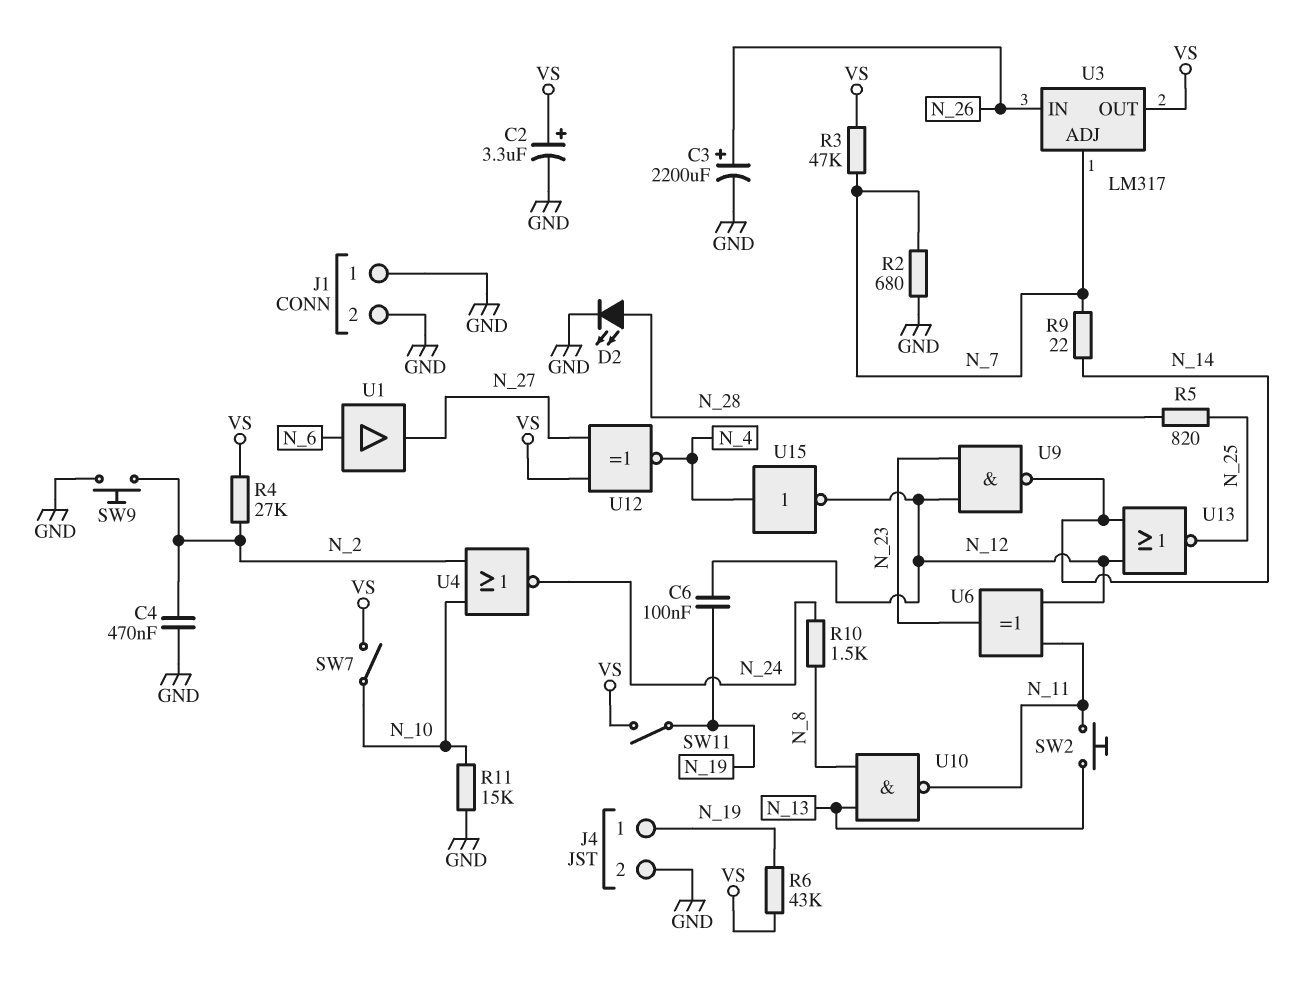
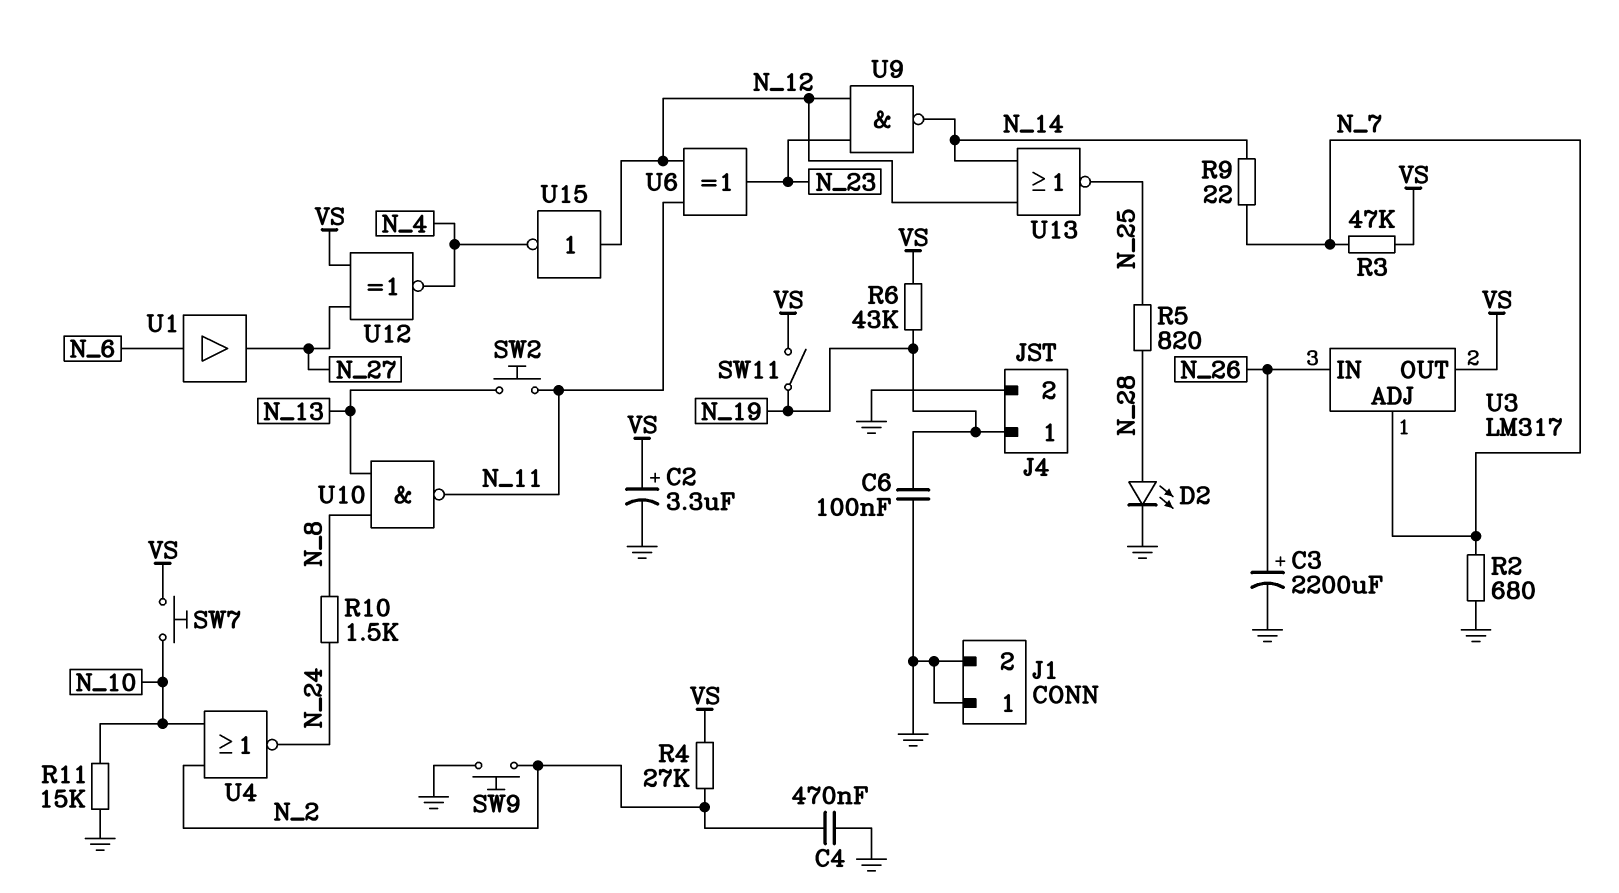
C6: 100nF (N_12, N_19) -> 100nF (GND, N_19)
SW7: switch (N_10, VS) -> button (N_10, VS)
U15: NOT (in N_4, out N_12) -> NOT (in N_12, out N_4)

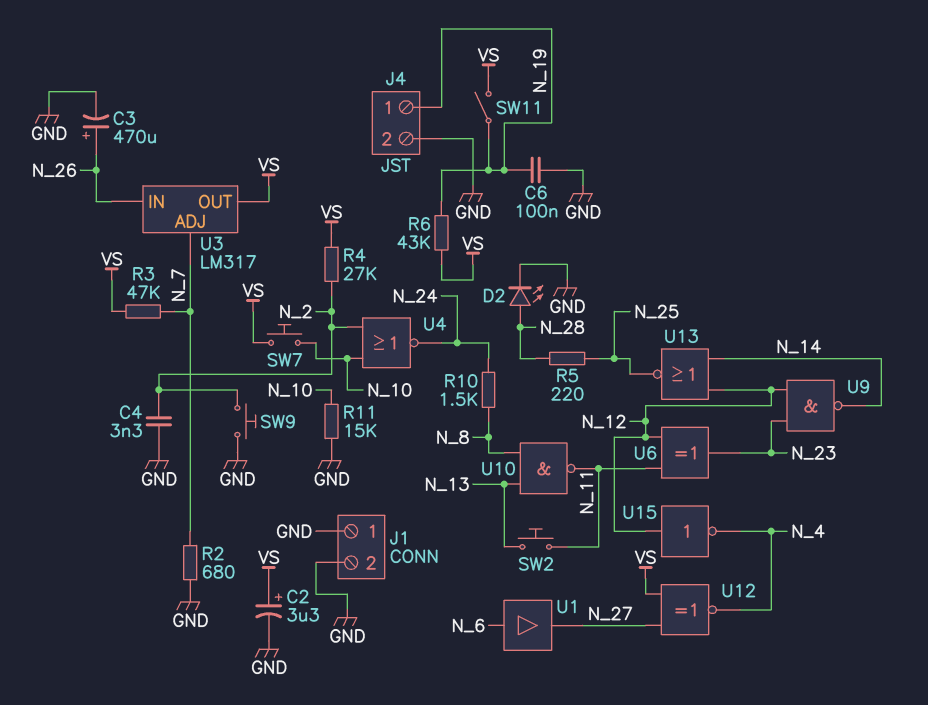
C3: 2200uF (plus N_26, minus GND) -> 470uF (plus N_26, minus GND)
C4: 470nF (GND, N_2) -> 3.3nF (GND, N_2)
R5: 820 (N_25, N_28) -> 220 (N_25, N_28)
R9: 22 (N_7, N_14) -> none

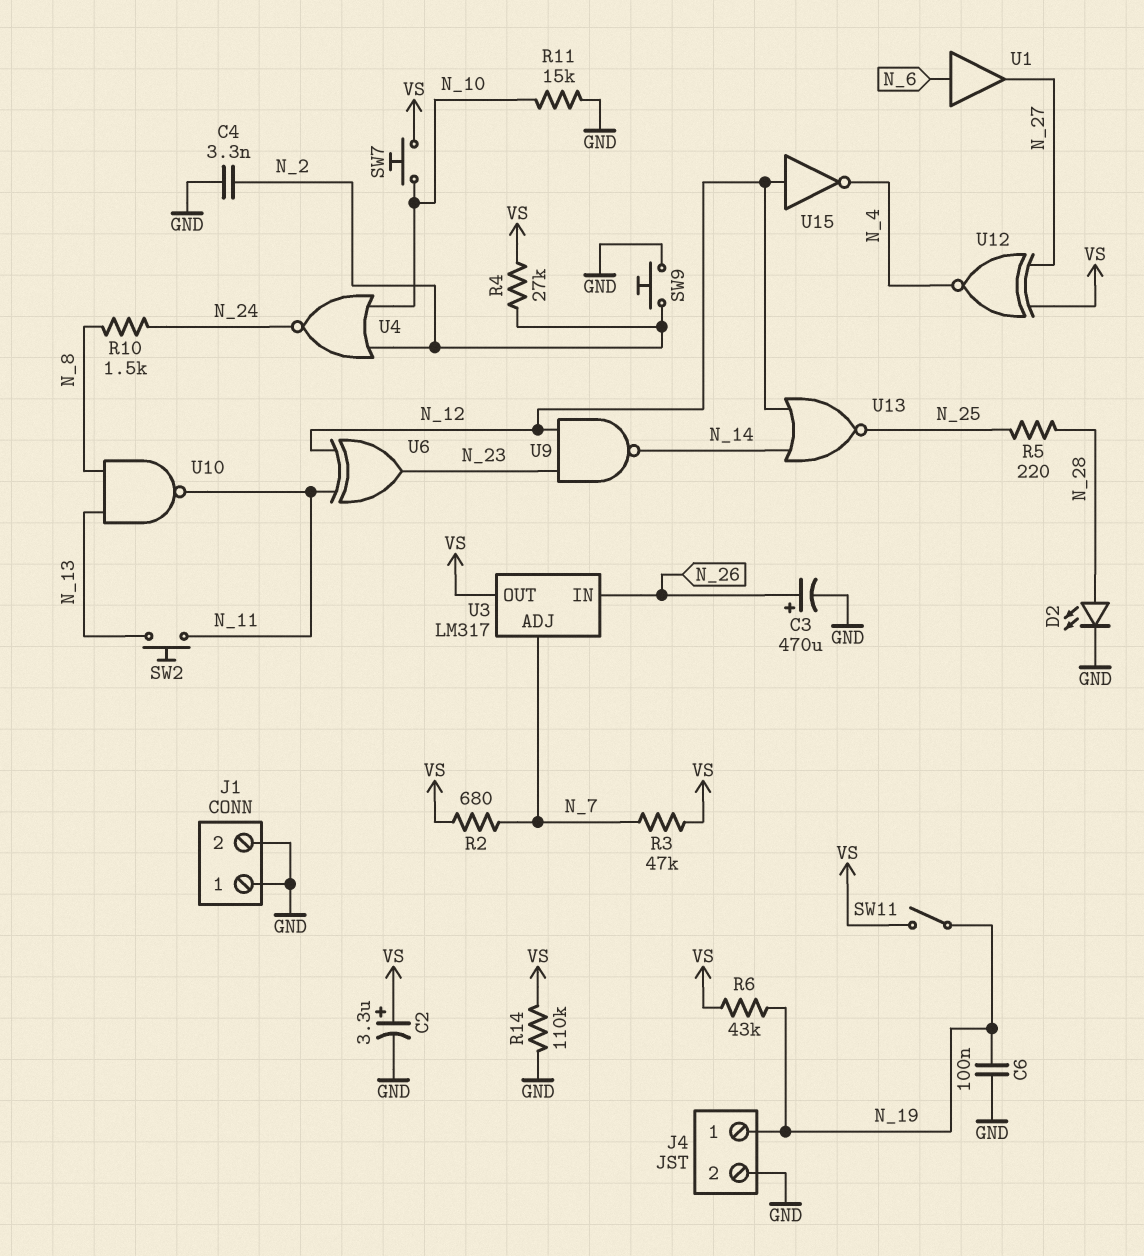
R2: 680 (GND, N_7) -> 680 (N_7, VS)
R14: none -> 110k (GND, VS)

